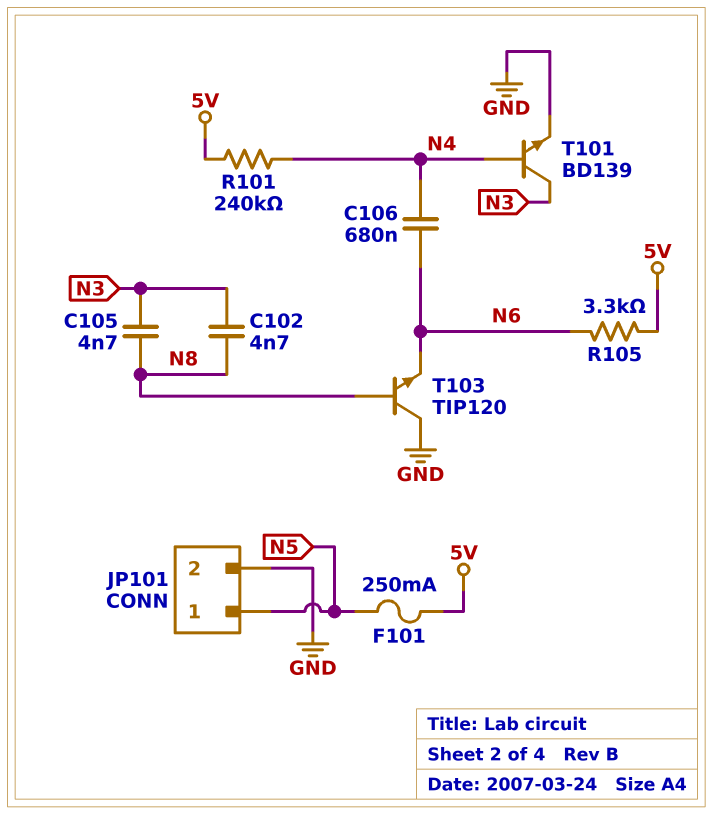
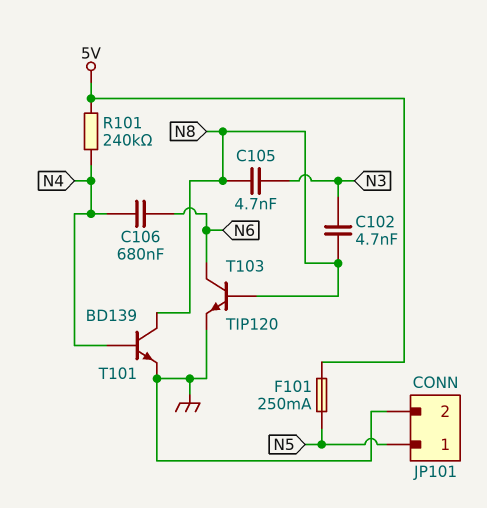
R105: 3.3k (5V, N6) -> none
T101: NPN BD139 (B N4, C N3, E GND) -> NPN BD139 (B N4, C N8, E GND)
T103: NPN TIP120 (B N8, C GND, E N6) -> NPN TIP120 (B N8, C N6, E GND)

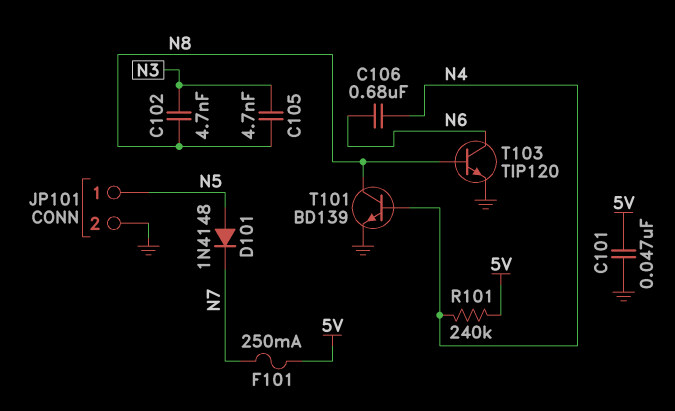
C101: none -> 47nF (5V, GND)
D101: none -> diode 1N4148 (A N5, K N7)
F101: 250mA (5V, N5) -> 250mA (5V, N7)

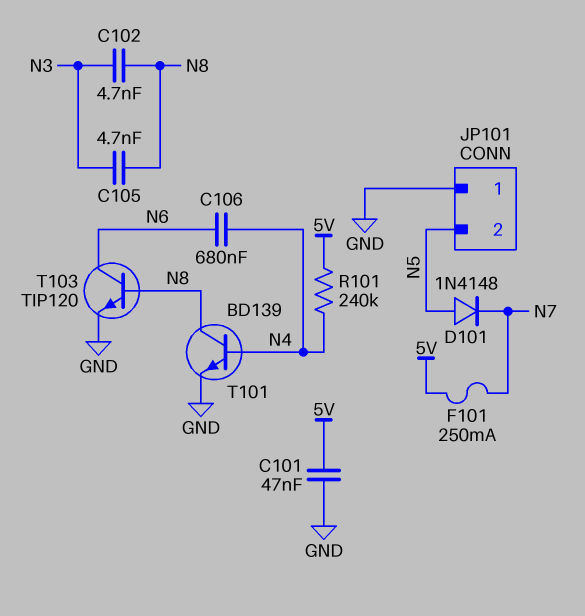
JP101 pin 1: N5 -> GND
JP101 pin 2: GND -> N5

